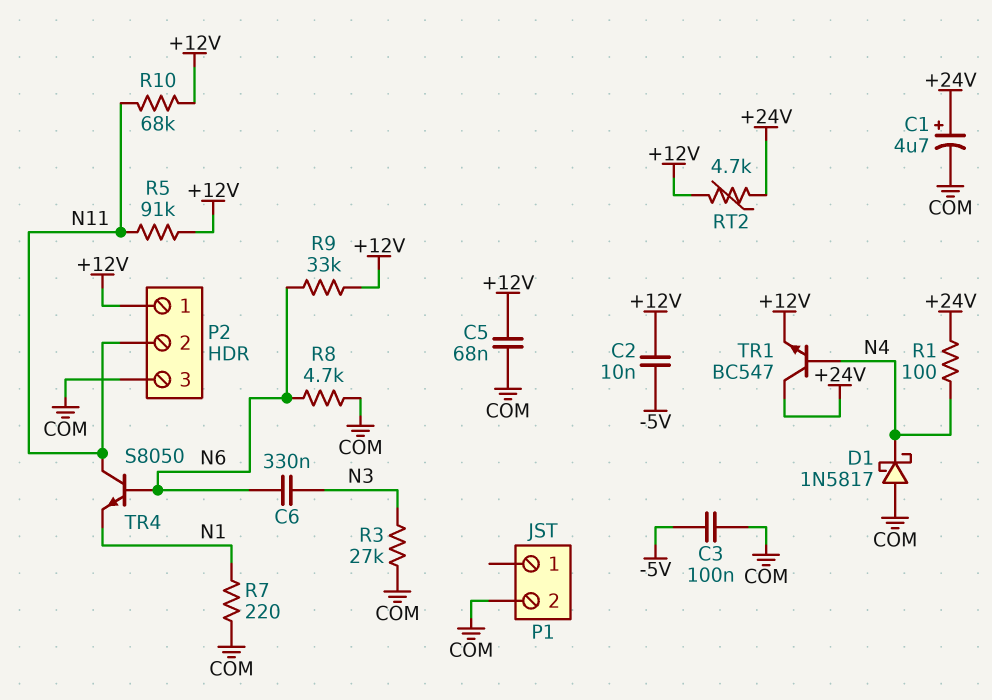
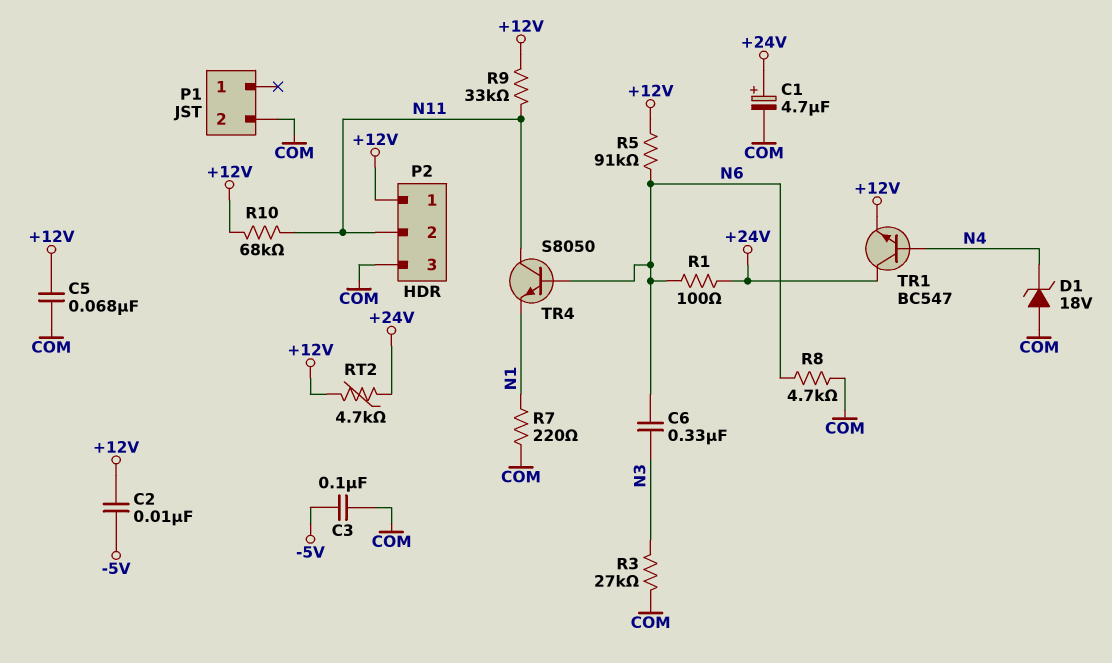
D1: schottky 1N5817 (A COM, K N4) -> zener 18V (A COM, K N4)
R1: 100 (+24V, N4) -> 100 (+24V, N6)
R5: 91k (+12V, N11) -> 91k (+12V, N6)
R9: 33k (+12V, N6) -> 33k (+12V, N11)

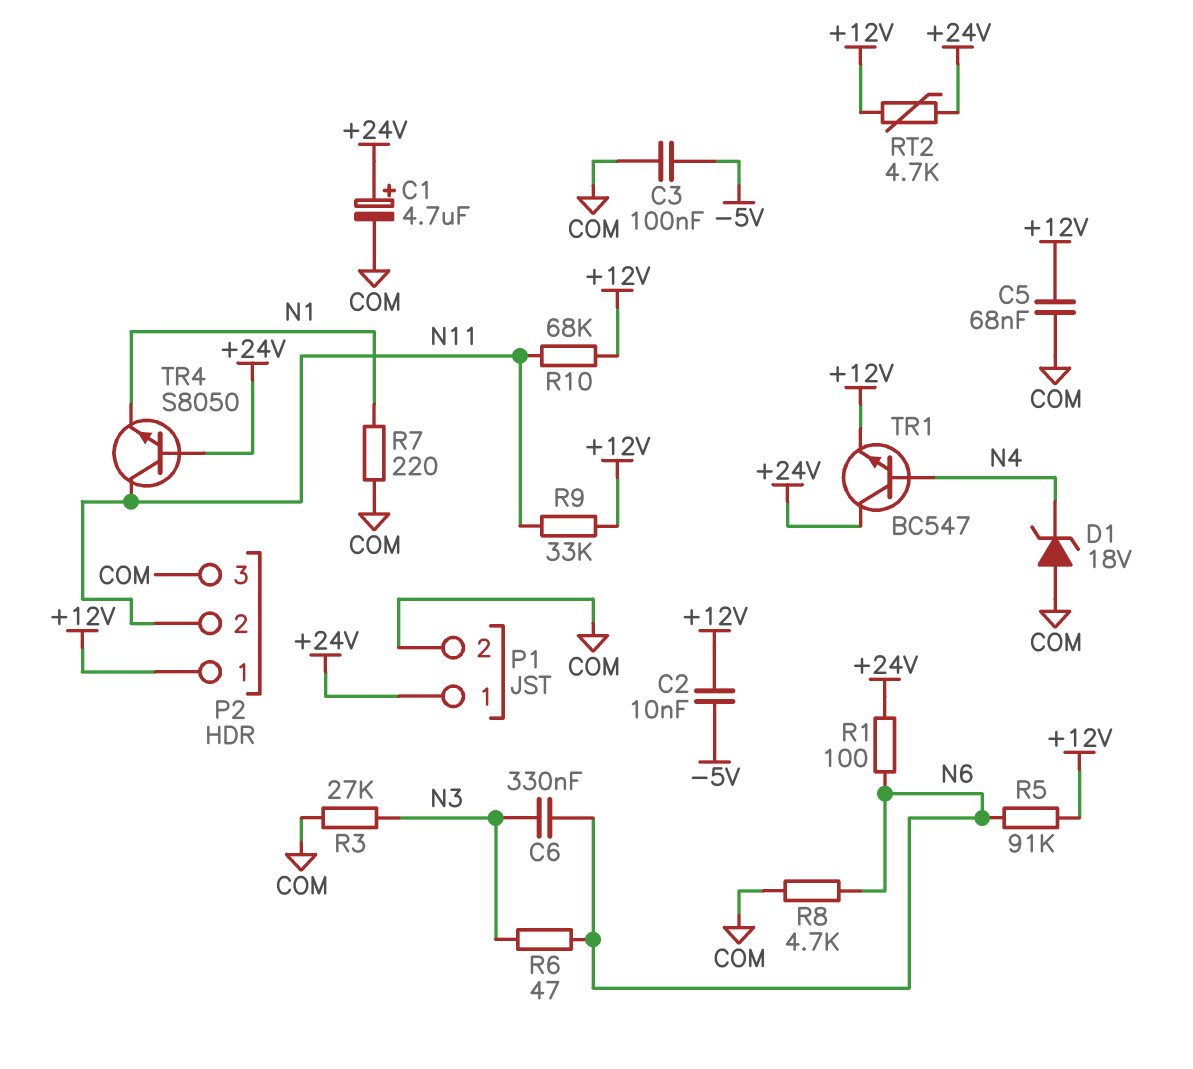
P1 pin 1: none -> +24V
R6: none -> 47 (N3, N6)
TR4: NPN S8050 (B N6, C N11, E N1) -> NPN S8050 (B +24V, C N11, E N1)

